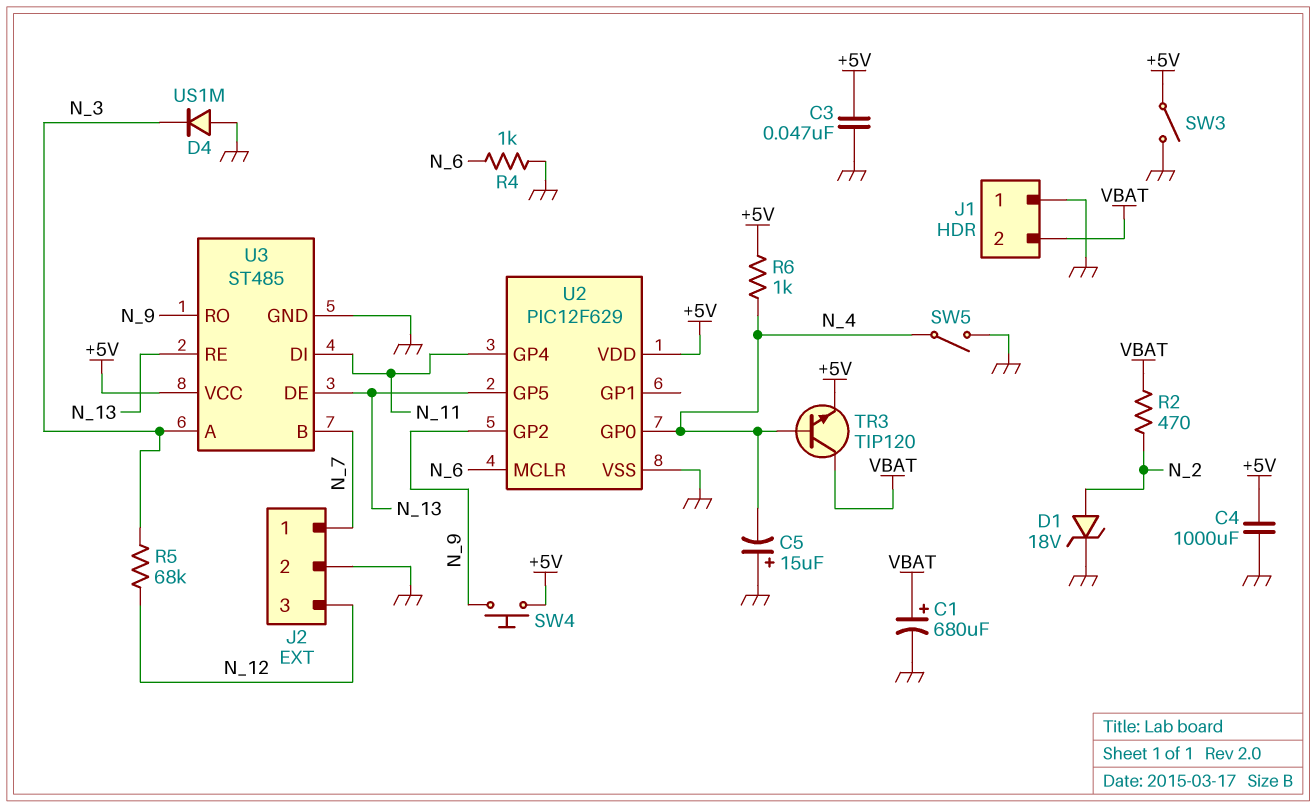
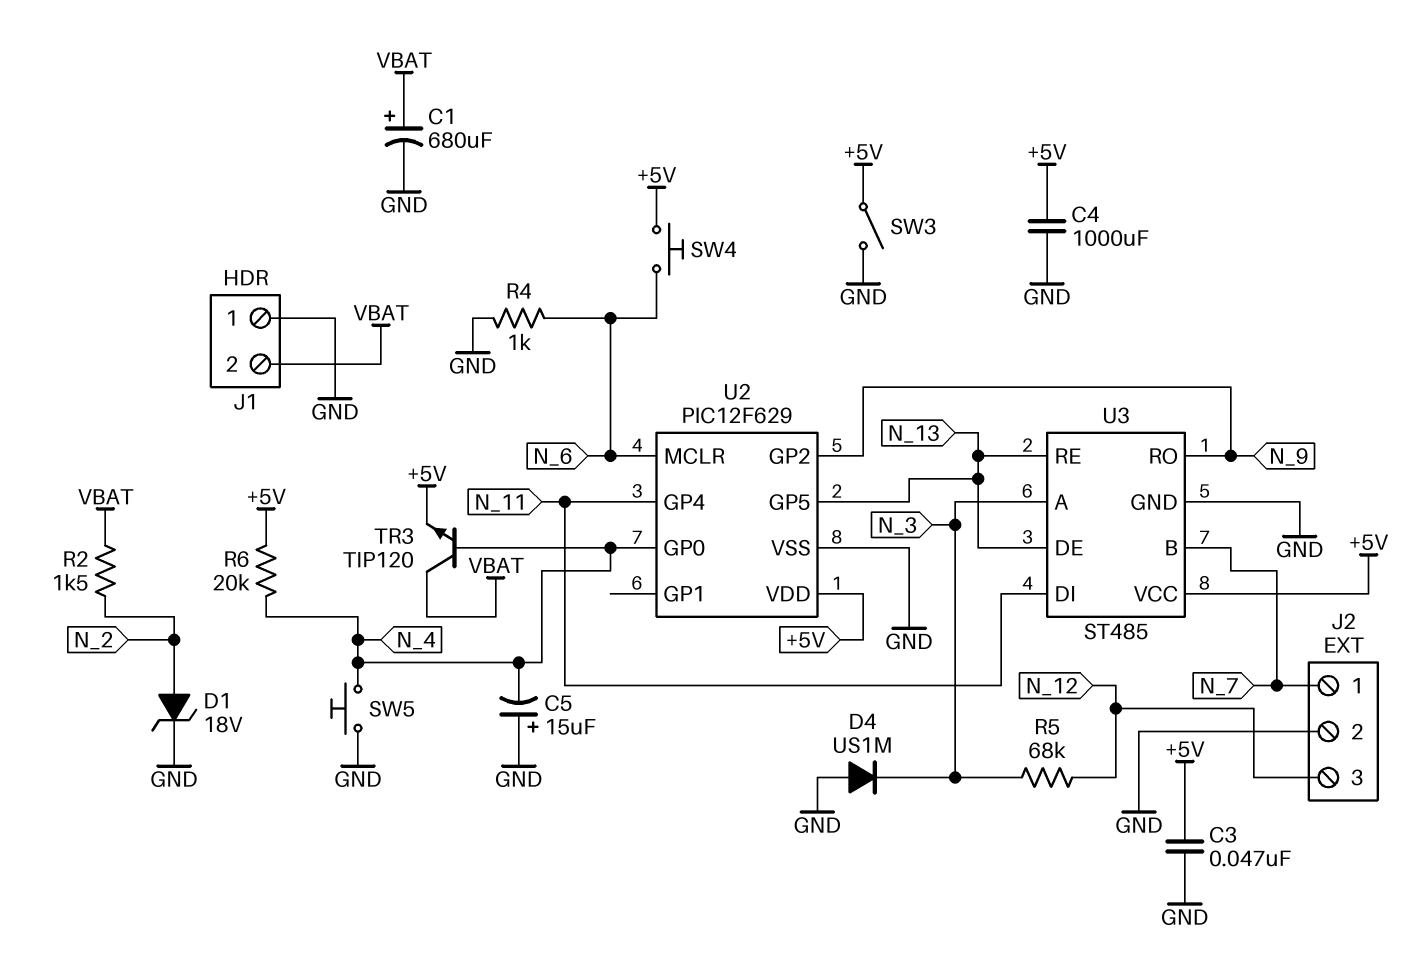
R2: 470 (N_2, VBAT) -> 1.5k (N_2, VBAT)
R6: 1k (+5V, N_4) -> 20k (+5V, N_4)
SW4: button (+5V, N_9) -> button (+5V, N_6)
SW5: switch (GND, N_4) -> button (GND, N_4)

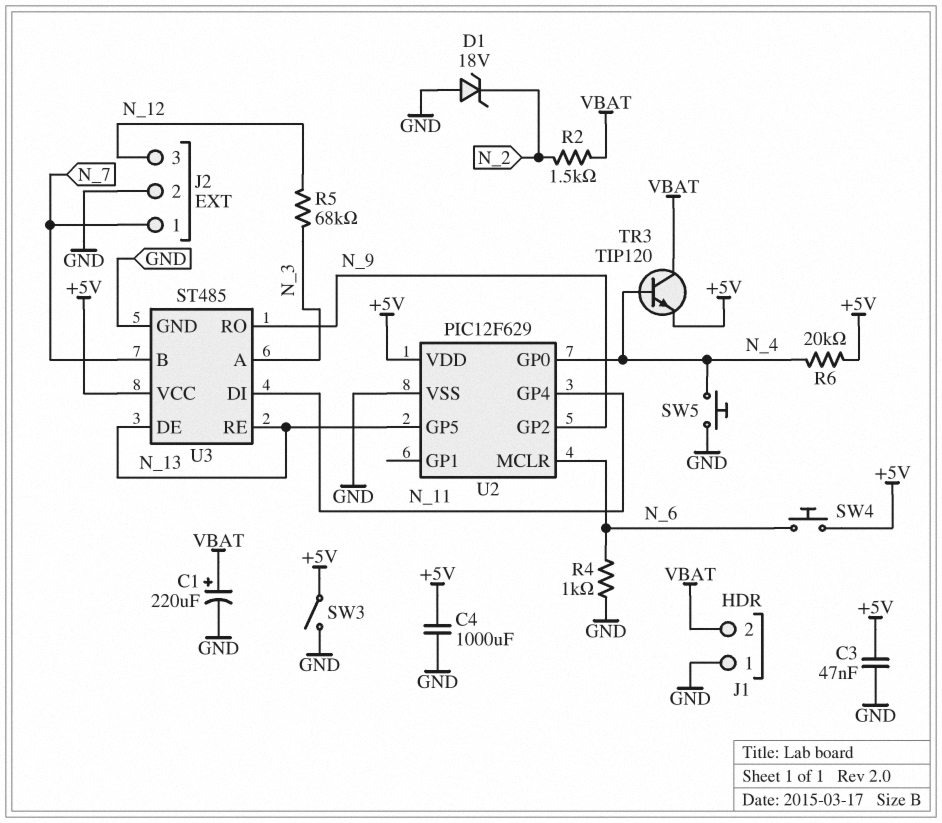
C1: 680uF (plus VBAT, minus GND) -> 220uF (plus VBAT, minus GND)
C5: 15uF (plus GND, minus N_4) -> none
D1: zener 18V (A N_2, K GND) -> zener 18V (A GND, K N_2)
D4: diode US1M (A GND, K N_3) -> none

